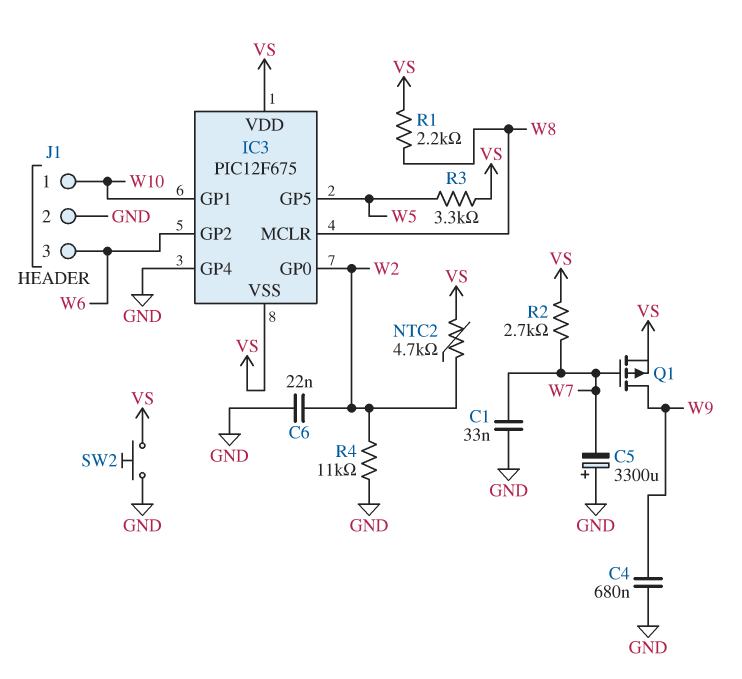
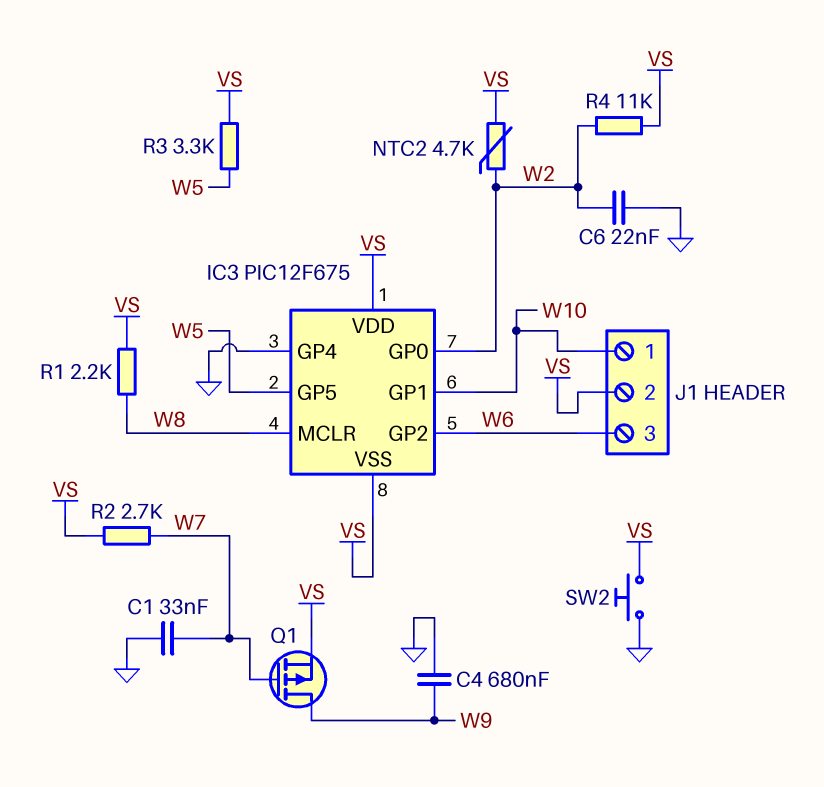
C5: 3300uF (plus GND, minus W7) -> none
J1 pin 2: GND -> VS
R4: 11k (GND, W2) -> 11k (VS, W2)

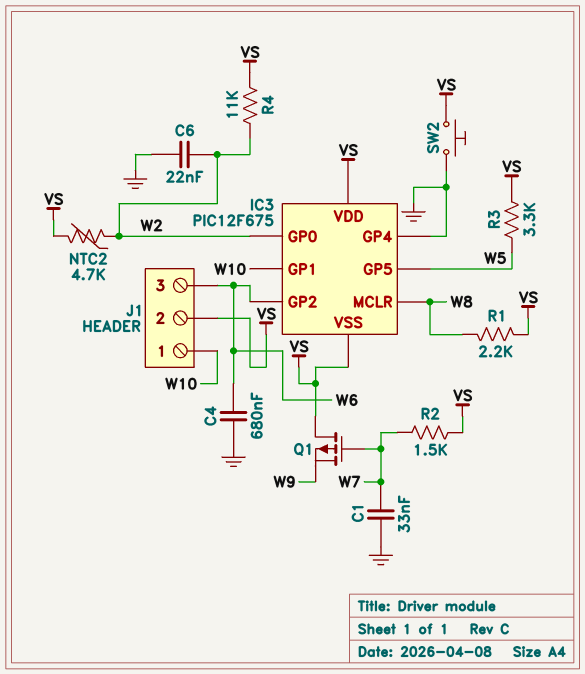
C4: 680nF (GND, W9) -> 680nF (GND, W6)
Q1: PMOS (G W7, D W9, S VS) -> PMOS (G W7, D VS, S W9)
R2: 2.7k (VS, W7) -> 1.5k (VS, W7)

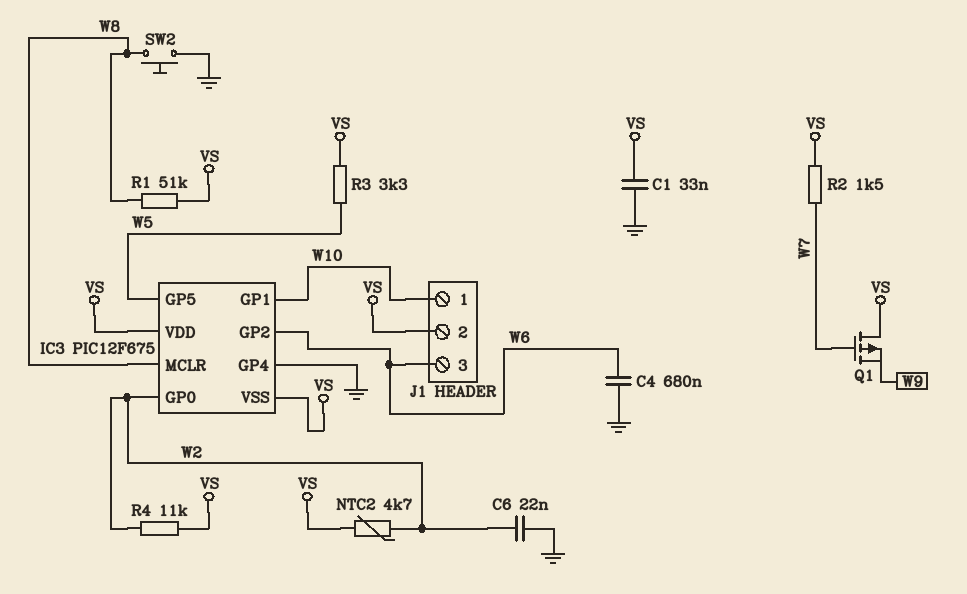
C1: 33nF (GND, W7) -> 33nF (GND, VS)
R1: 2.2k (VS, W8) -> 51k (VS, W8)
SW2: button (GND, VS) -> button (GND, W8)

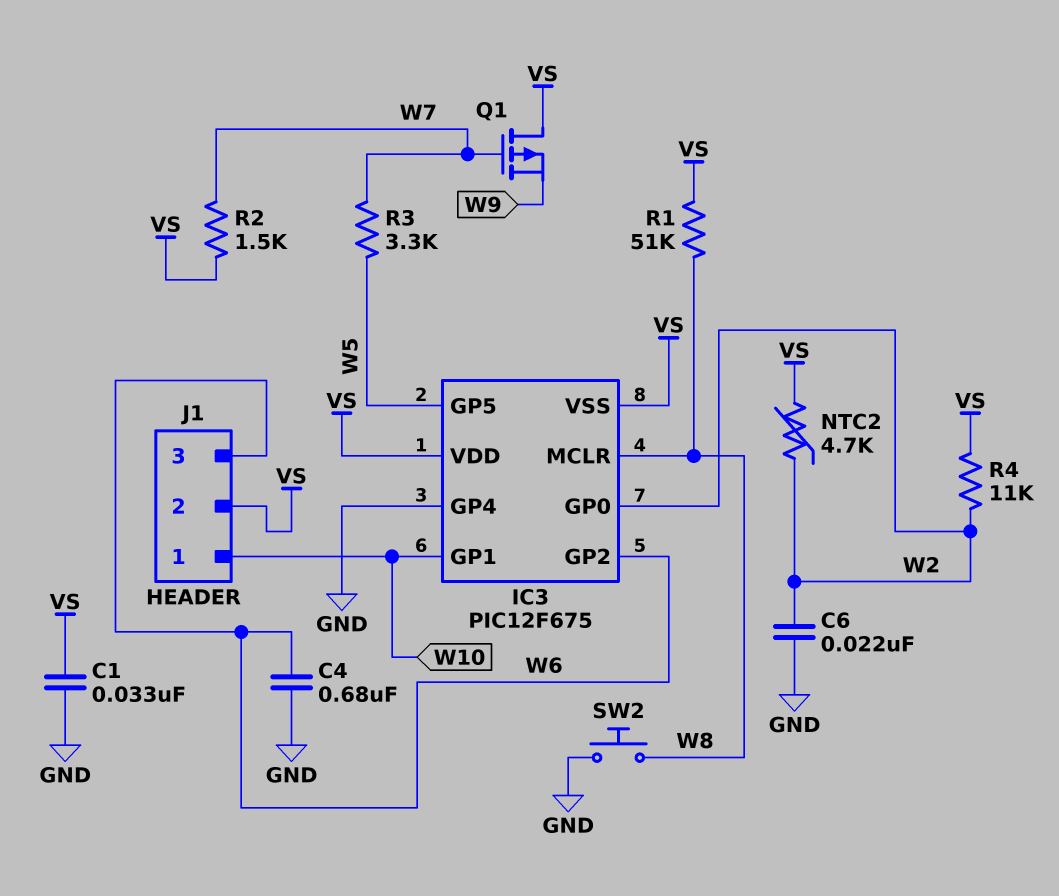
R3: 3.3k (VS, W5) -> 3.3k (W5, W7)

